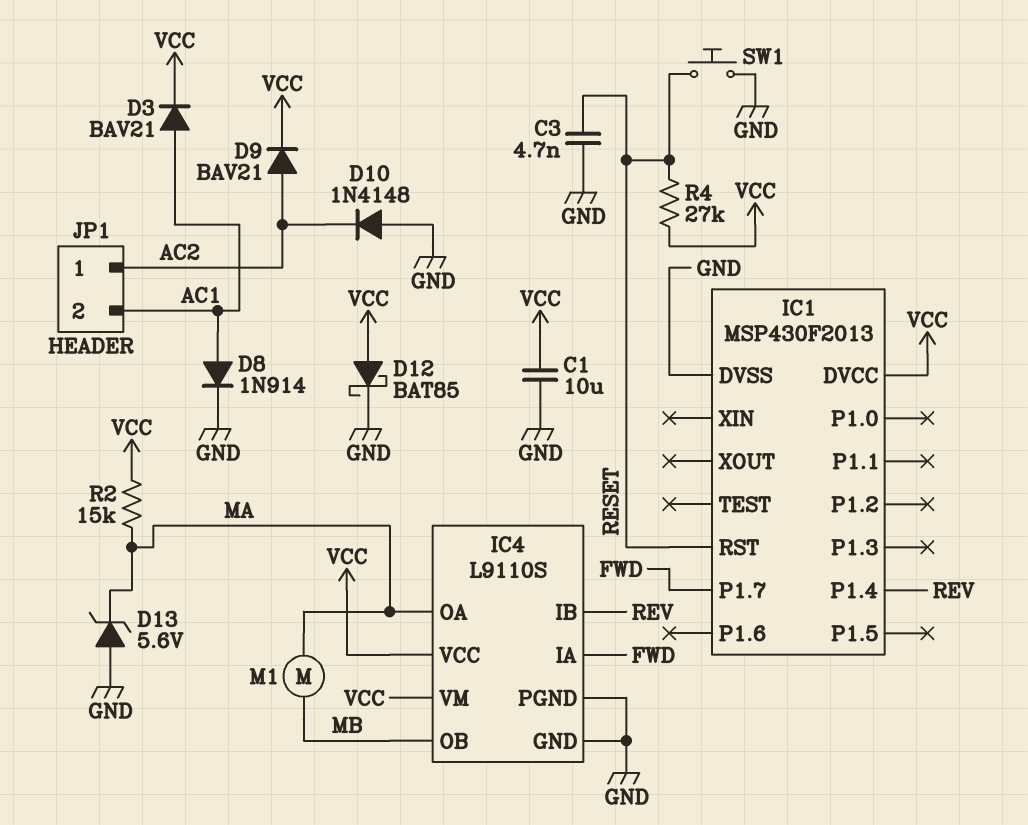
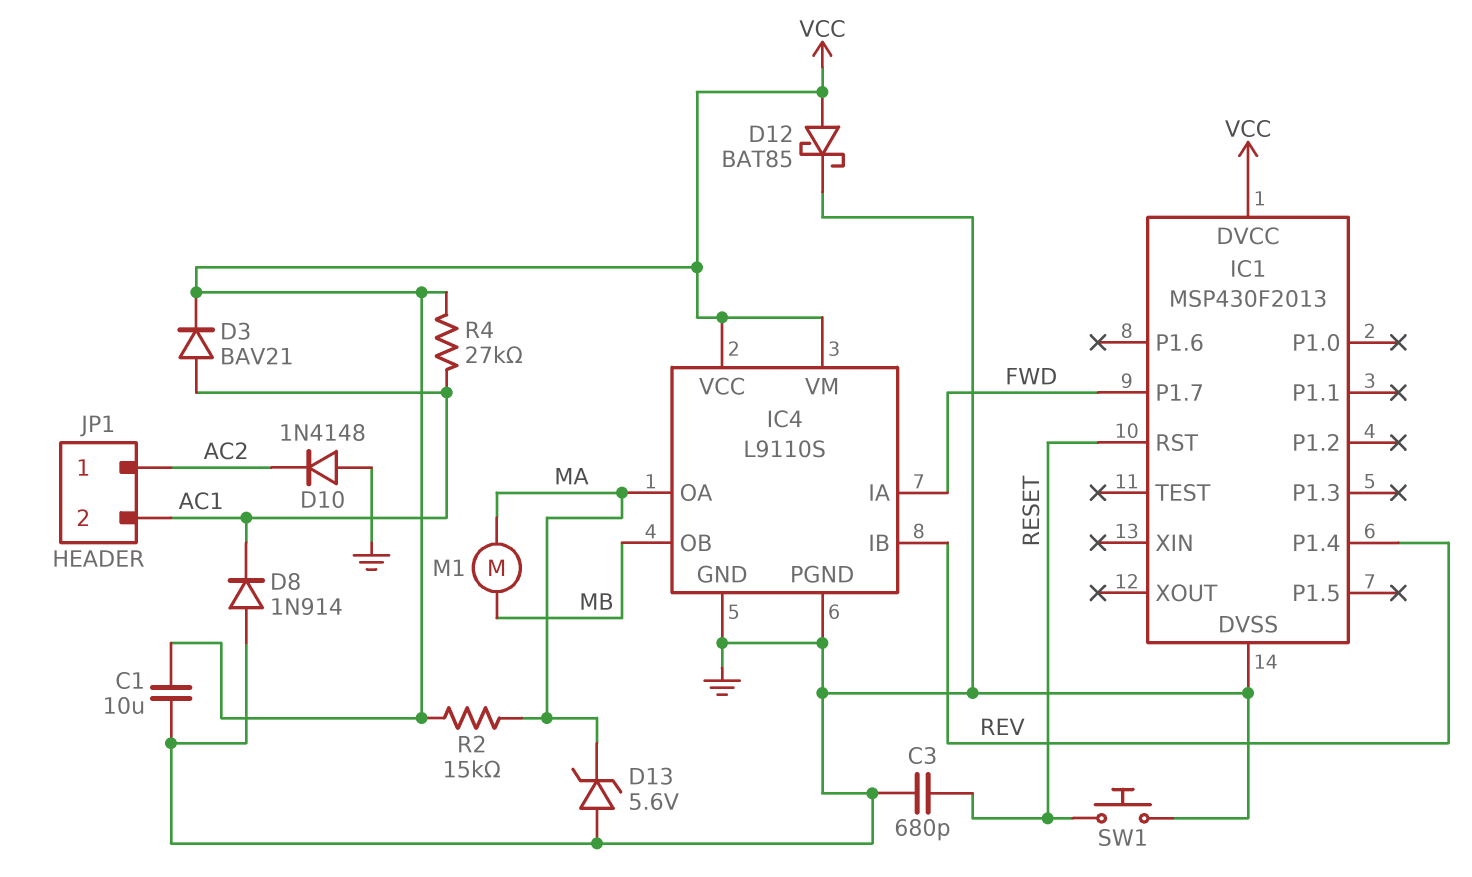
C3: 4.7nF (GND, RESET) -> 680pF (GND, RESET)
D8: diode 1N914 (A AC1, K GND) -> diode 1N914 (A GND, K AC1)
D9: diode BAV21 (A AC2, K VCC) -> none
R4: 27k (RESET, VCC) -> 27k (AC1, VCC)

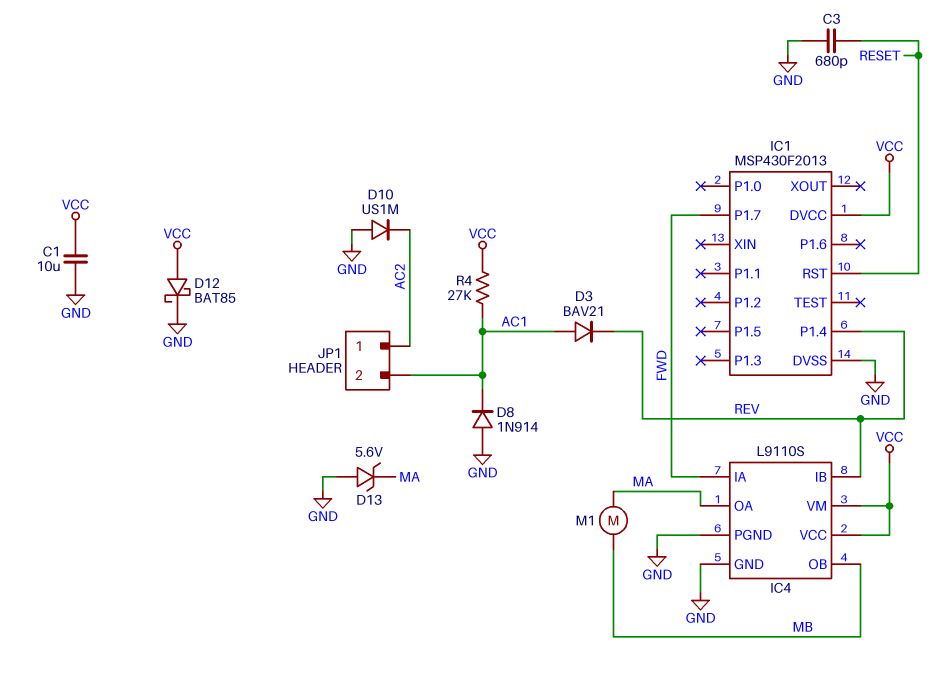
D3: diode BAV21 (A AC1, K VCC) -> diode BAV21 (A AC1, K REV)
D10: diode 1N4148 (A GND, K AC2) -> diode US1M (A GND, K AC2)
R2: 15k (MA, VCC) -> none
SW1: button (GND, RESET) -> none

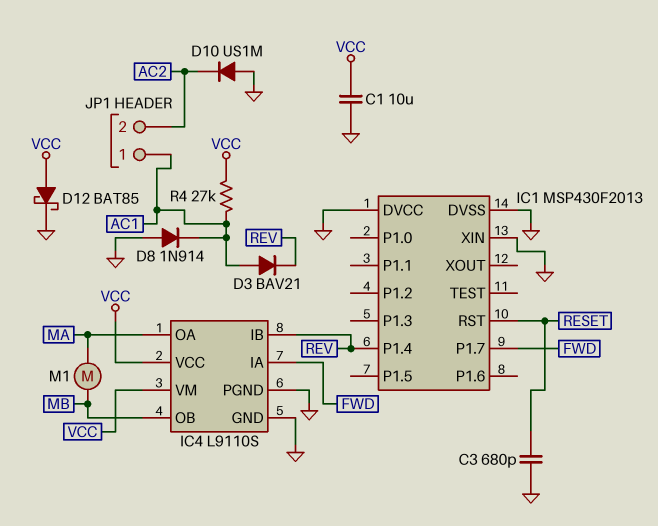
D13: zener 5.6V (A GND, K MA) -> none
IC1 pin DVCC: VCC -> GND
IC1 pin XIN: none -> GND
JP1 pin 1: AC2 -> AC1
JP1 pin 2: AC1 -> AC2

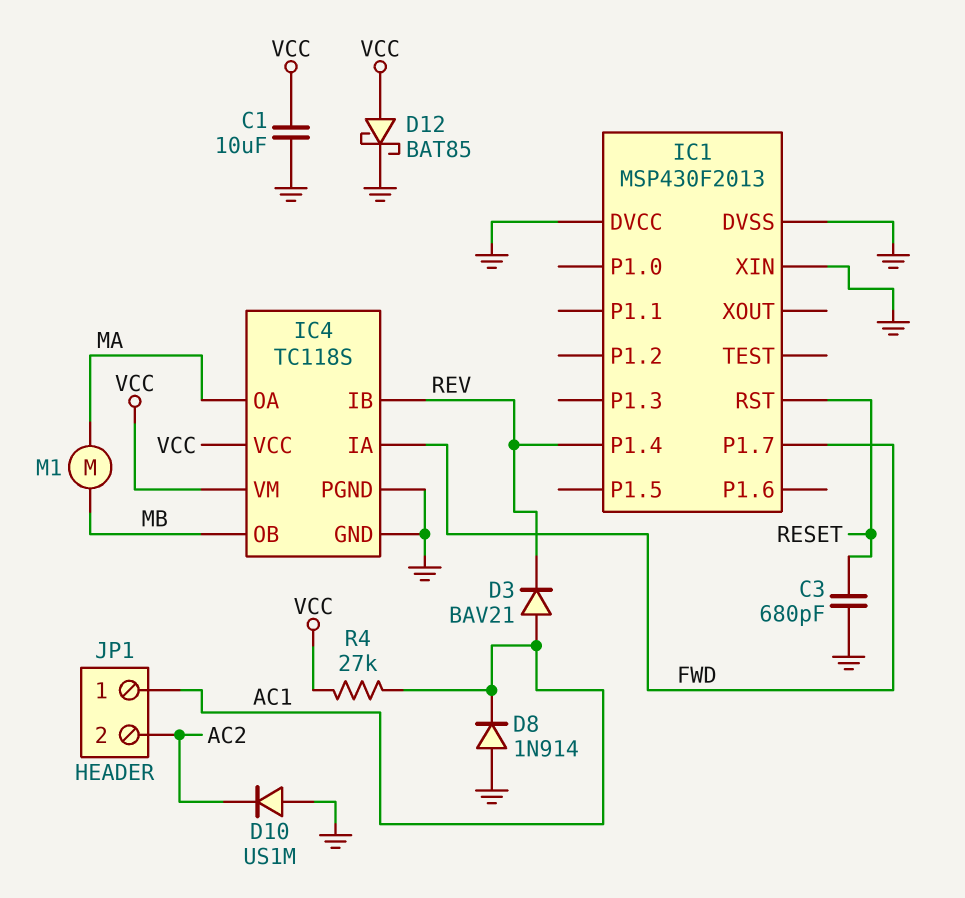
IC4: L9110S -> TC118S

